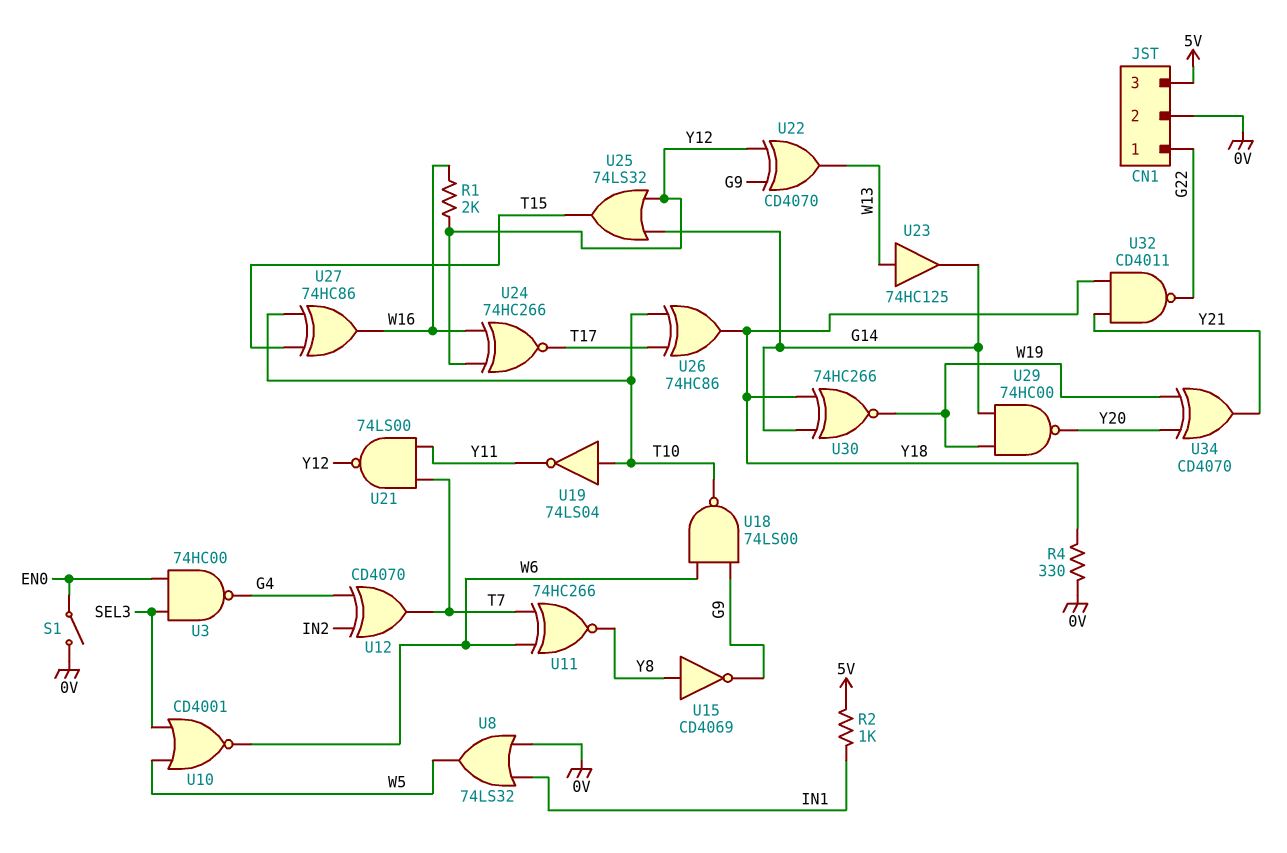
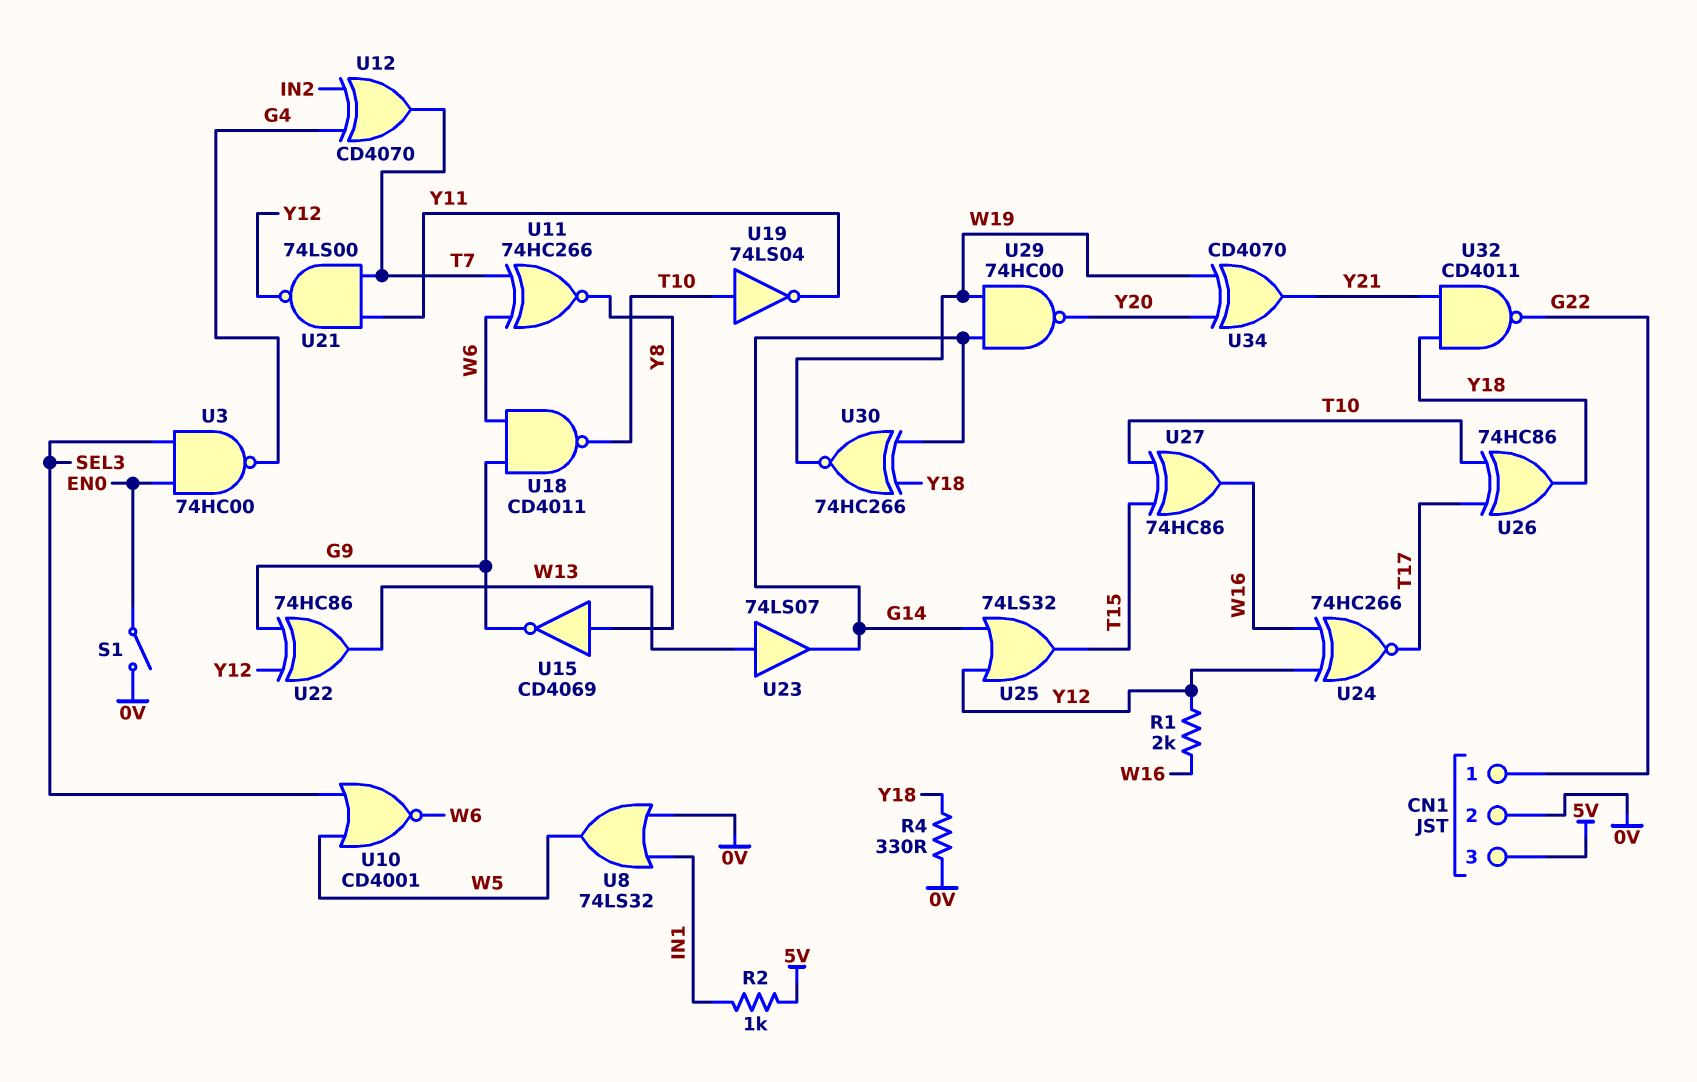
U18: NAND 74LS00 (in G9, in W6, out T10) -> NAND CD4011 (in G9, in W6, out T10)
U22: XOR CD4070 (in G9, in Y12, out W13) -> XOR 74HC86 (in G9, in Y12, out W13)
U23: buffer 74HC125 (in W13, out G14) -> buffer 74LS07 (in W13, out G14)

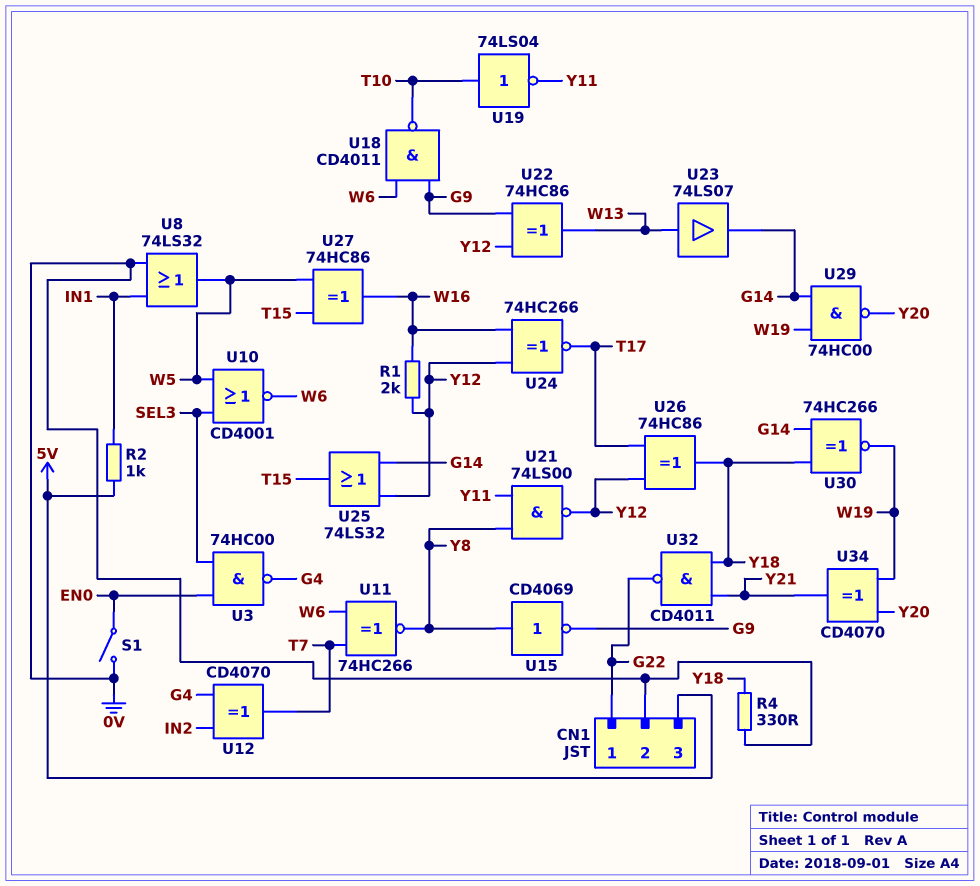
U21: NAND 74LS00 (in T7, in Y11, out Y12) -> NAND 74LS00 (in Y8, in Y11, out Y12)
U26: XOR 74HC86 (in T10, in T17, out Y18) -> XOR 74HC86 (in T17, in Y12, out Y18)
U27: XOR 74HC86 (in T10, in T15, out W16) -> XOR 74HC86 (in T15, in W5, out W16)

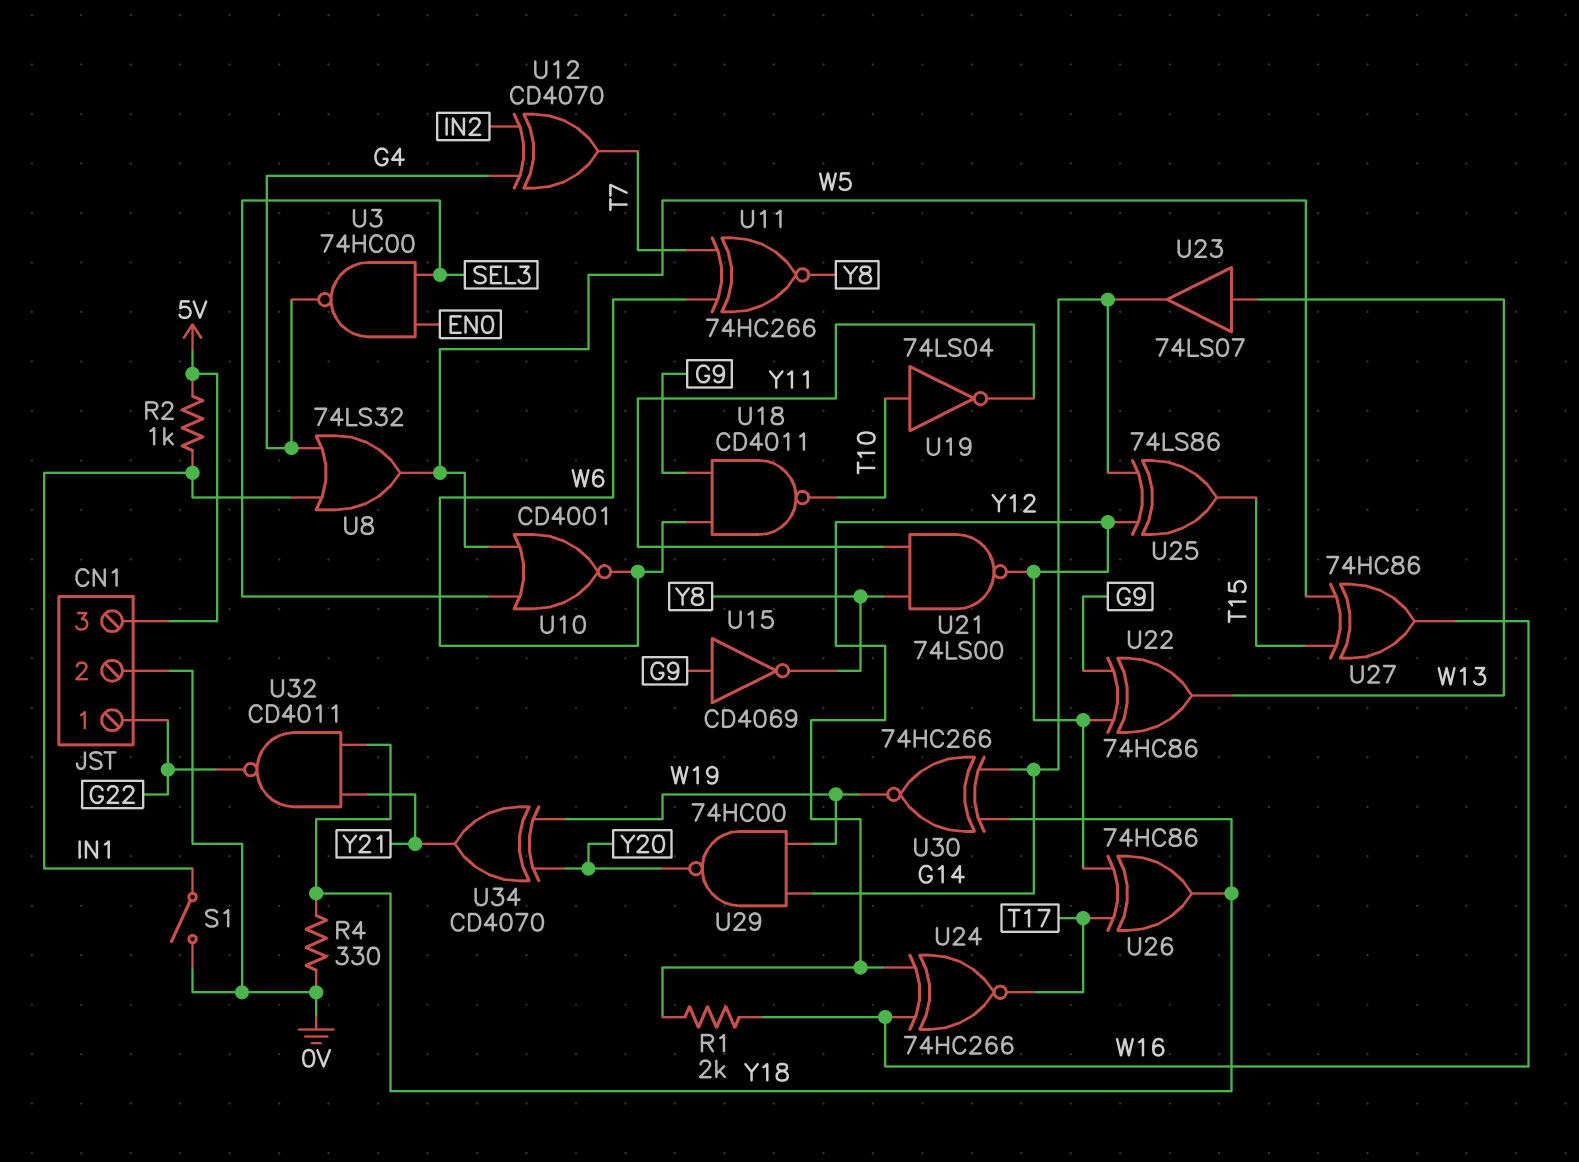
S1: switch (0V, EN0) -> switch (0V, IN1)
U8: OR 74LS32 (in 0V, in IN1, out W5) -> OR 74LS32 (in G4, in IN1, out W5)
U15: NOT CD4069 (in Y8, out G9) -> NOT CD4069 (in G9, out Y8)
U25: OR 74LS32 (in G14, in Y12, out T15) -> XOR 74LS86 (in G14, in Y12, out T15)

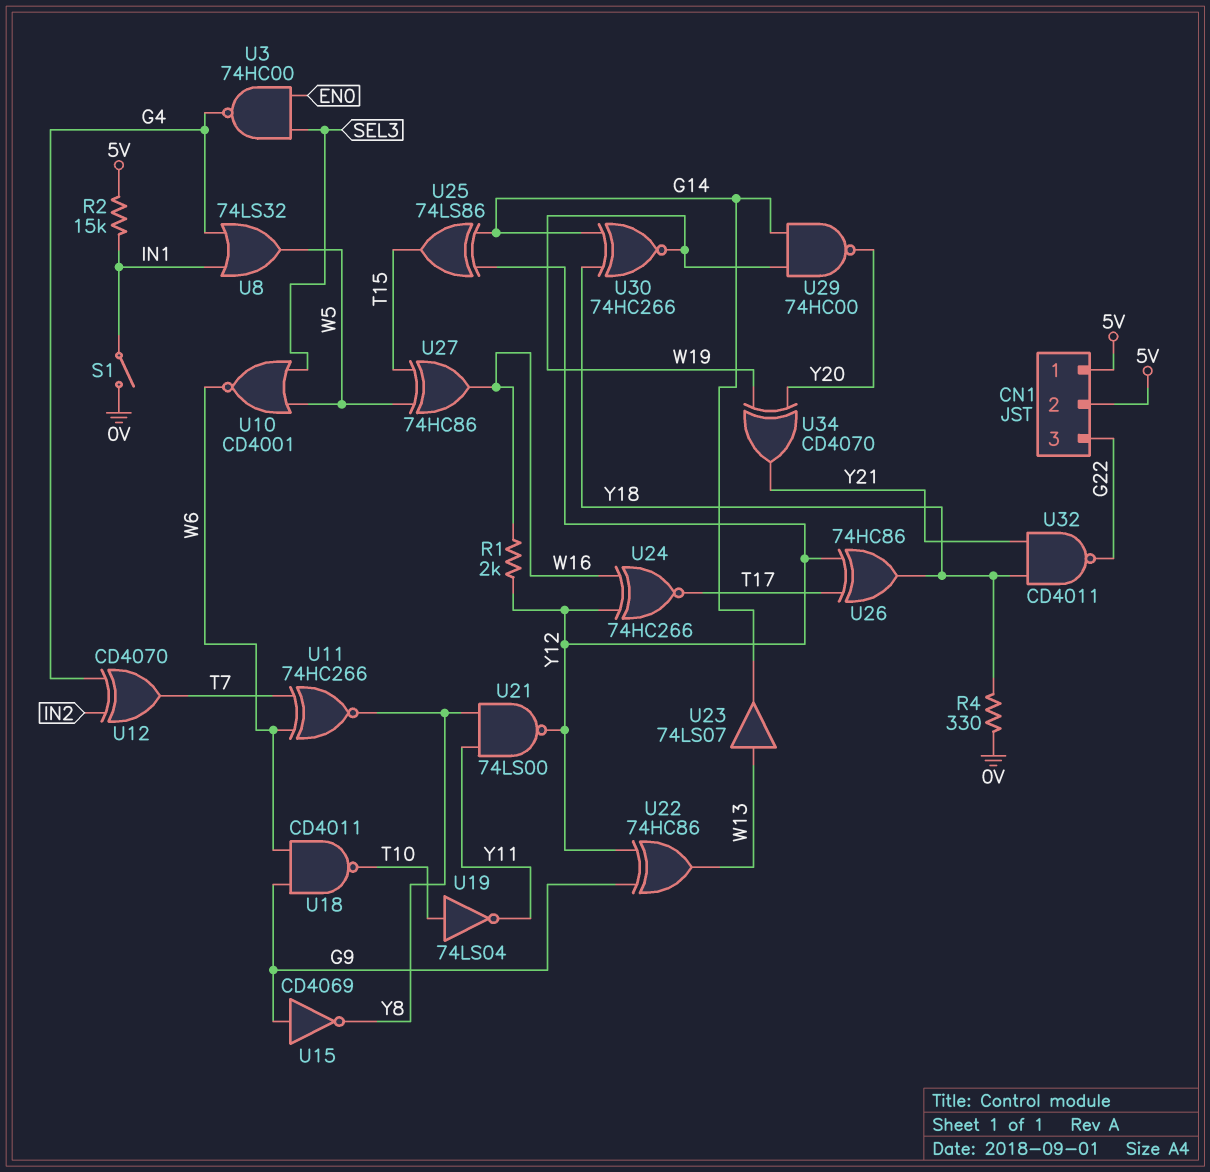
CN1 pin 1: G22 -> 5V
CN1 pin 2: 0V -> 5V
CN1 pin 3: 5V -> G22
R2: 1k (5V, IN1) -> 15k (5V, IN1)

